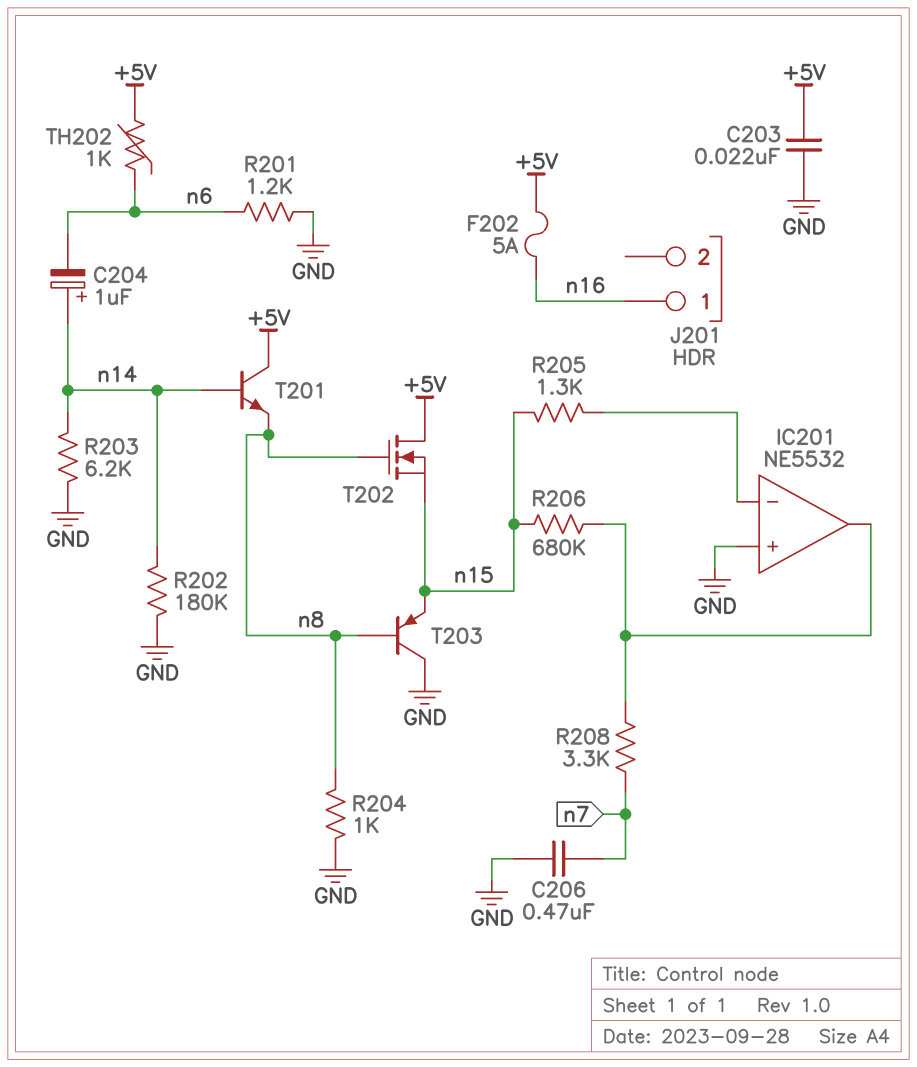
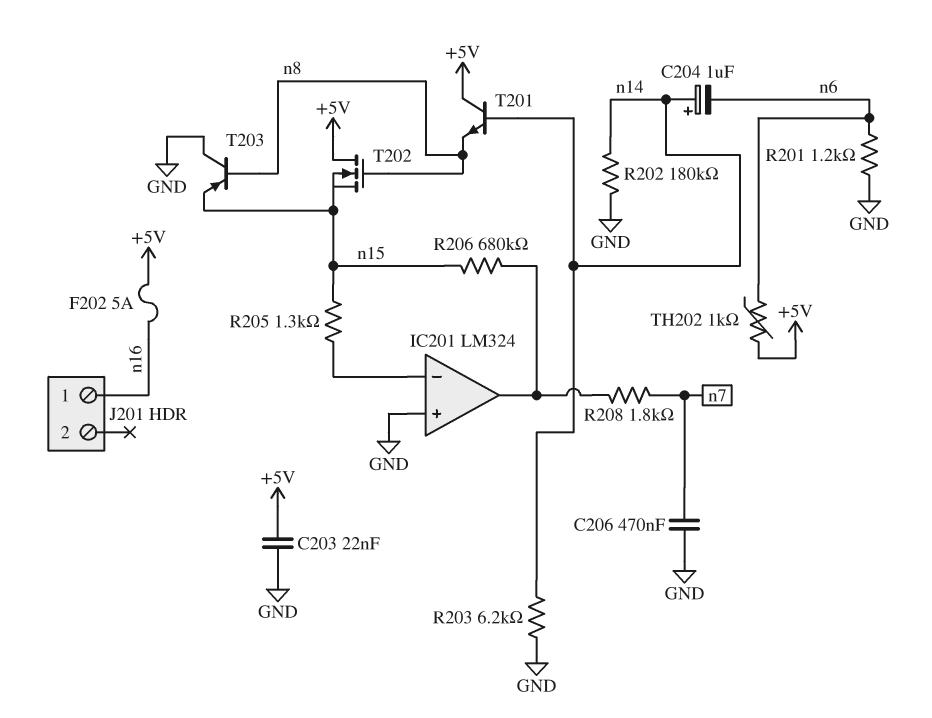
IC201: NE5532 -> LM324
R204: 1k (GND, n8) -> none
R208: 3.3k (IC201/out, n7) -> 1.8k (IC201/out, n7)

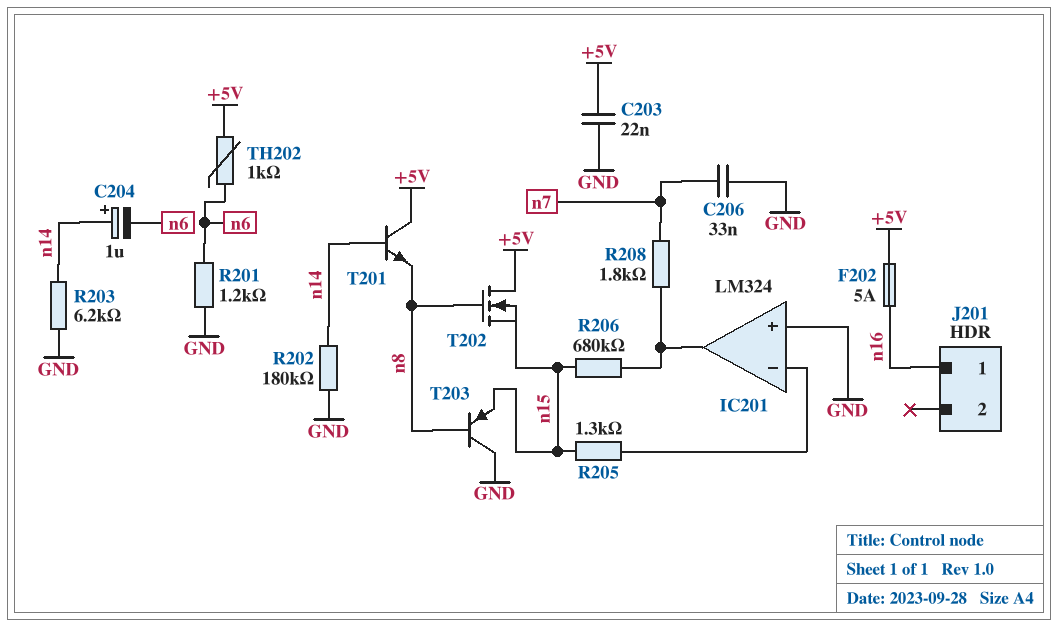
C206: 470nF (GND, n7) -> 33nF (GND, n7)

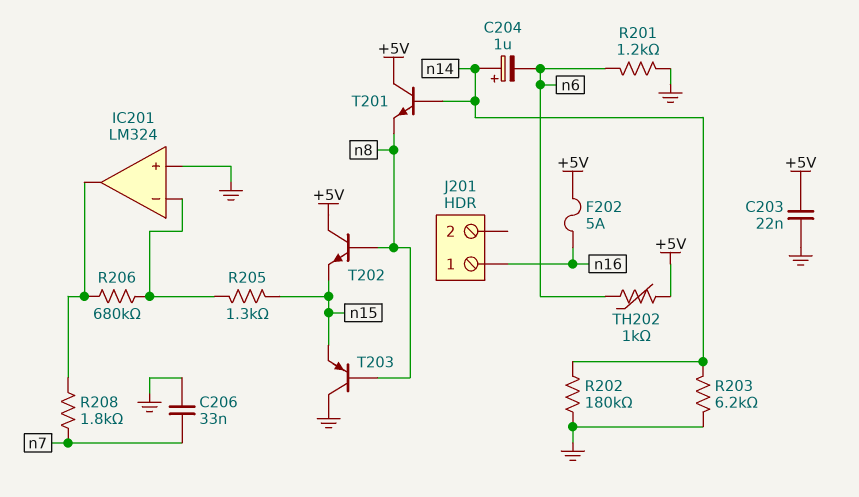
R206: 680k (IC201/out, n15) -> 680k (IC201/in-, IC201/out)
T202: NMOS (G n8, D +5V, S n15) -> NPN (B n8, C +5V, E n15)

